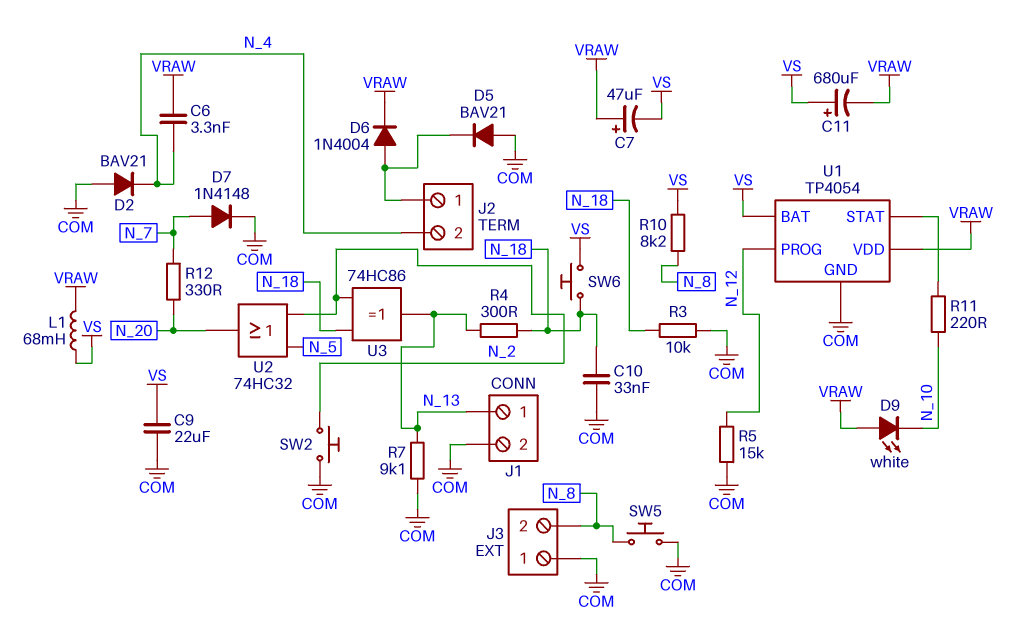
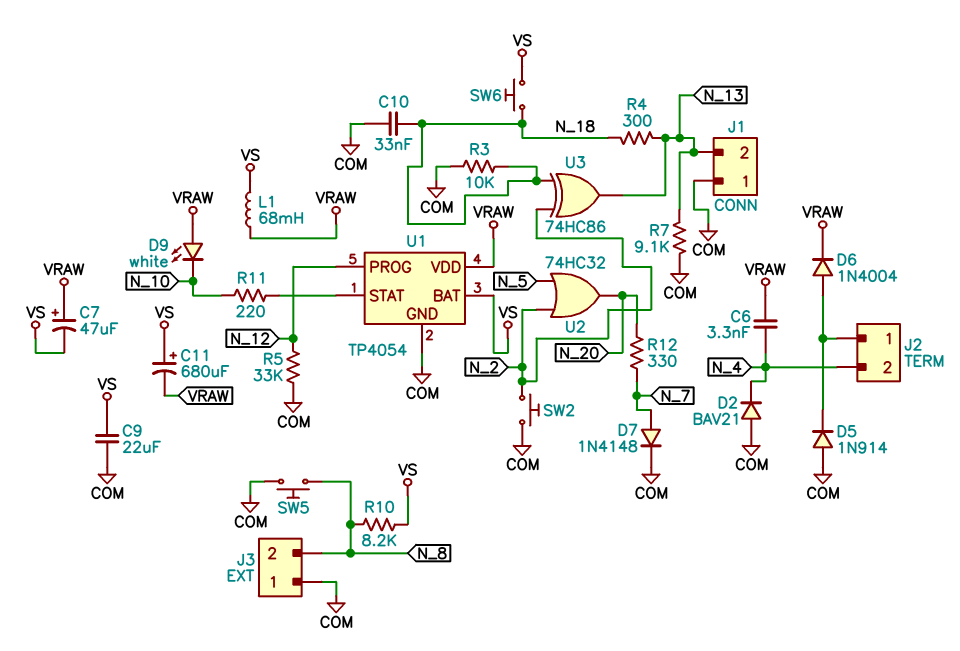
D5: diode BAV21 (A COM, K J2/1) -> diode 1N914 (A COM, K J2/1)
J1 pin 1: N_13 -> COM
J1 pin 2: COM -> N_13
R5: 15k (COM, N_12) -> 33k (COM, N_12)

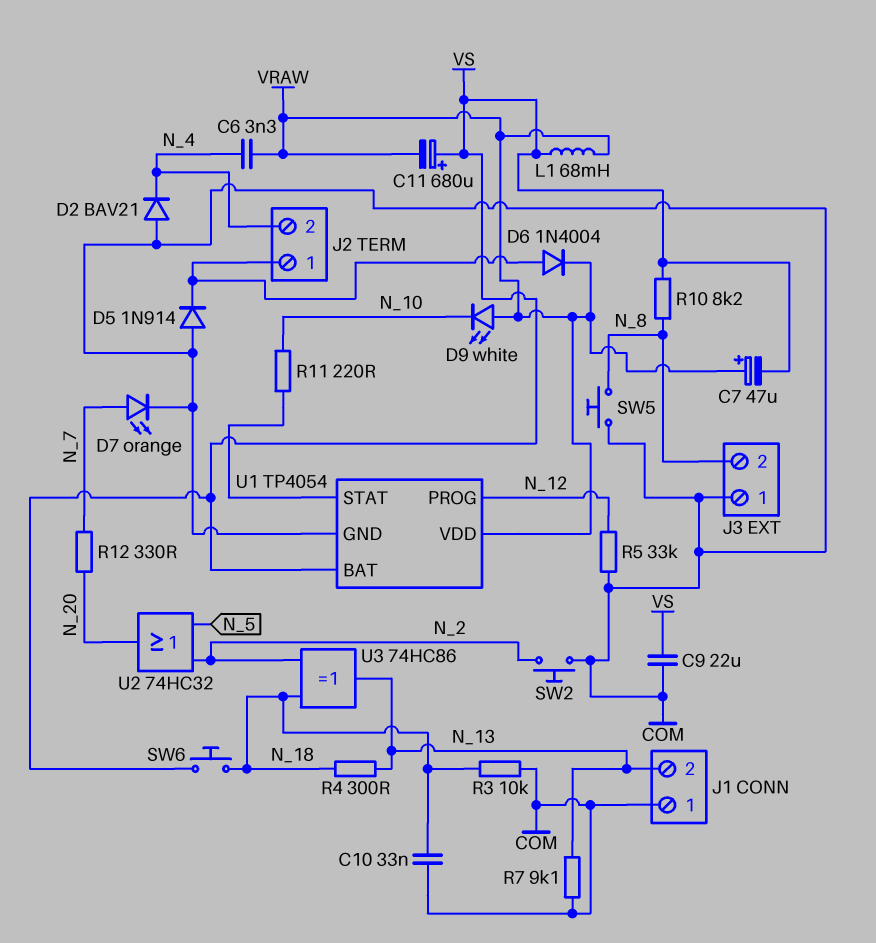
D7: diode 1N4148 (A N_7, K COM) -> LED orange (A N_7, K COM)

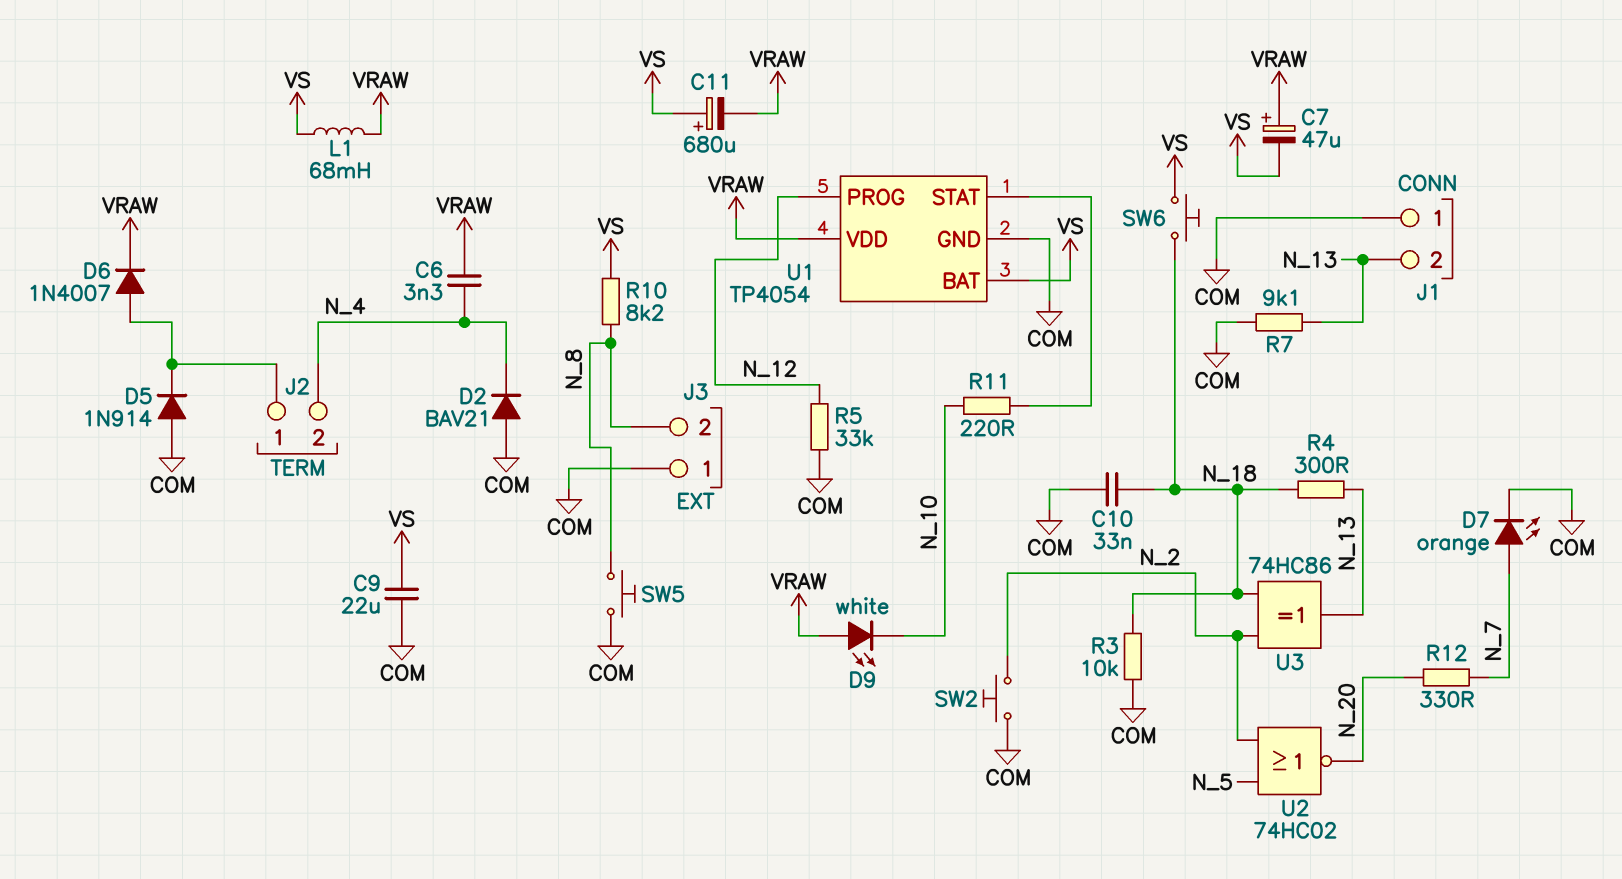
D6: diode 1N4004 (A J2/1, K VRAW) -> diode 1N4007 (A J2/1, K VRAW)
U2: OR 74HC32 (in N_2, in N_5, out N_20) -> NOR 74HC02 (in N_2, in N_5, out N_20)

